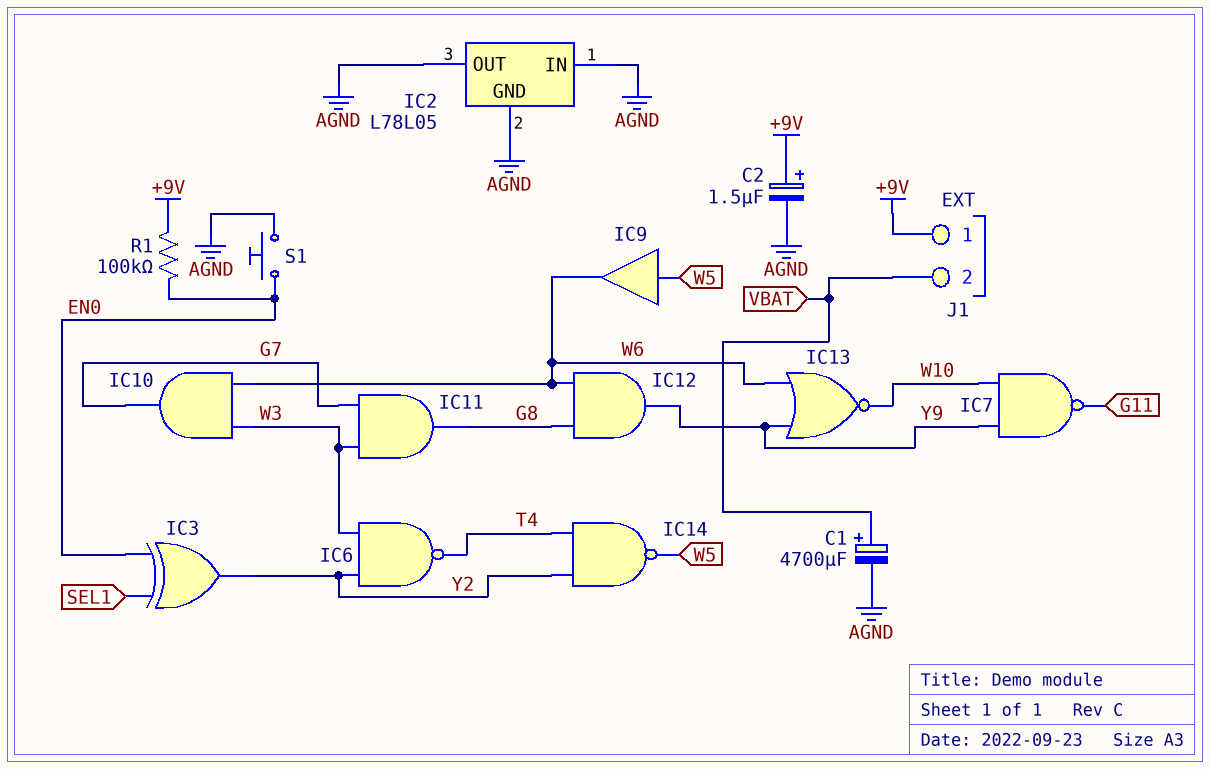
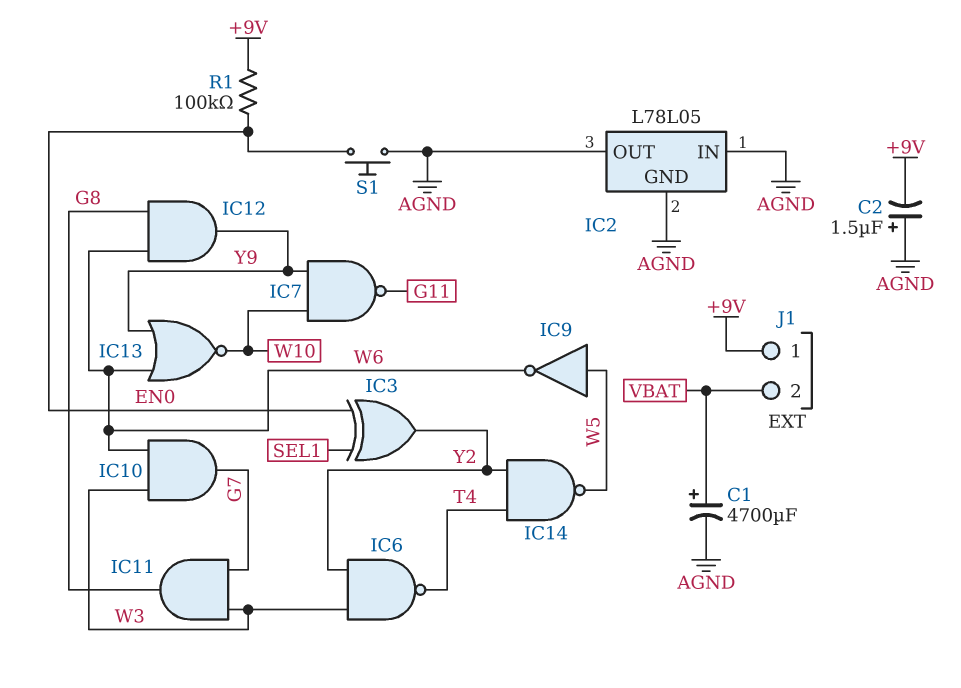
C2: 1.5uF (plus +9V, minus AGND) -> 1.5uF (plus AGND, minus +9V)
IC9: buffer (in W5, out W6) -> NOT (in W5, out W6)

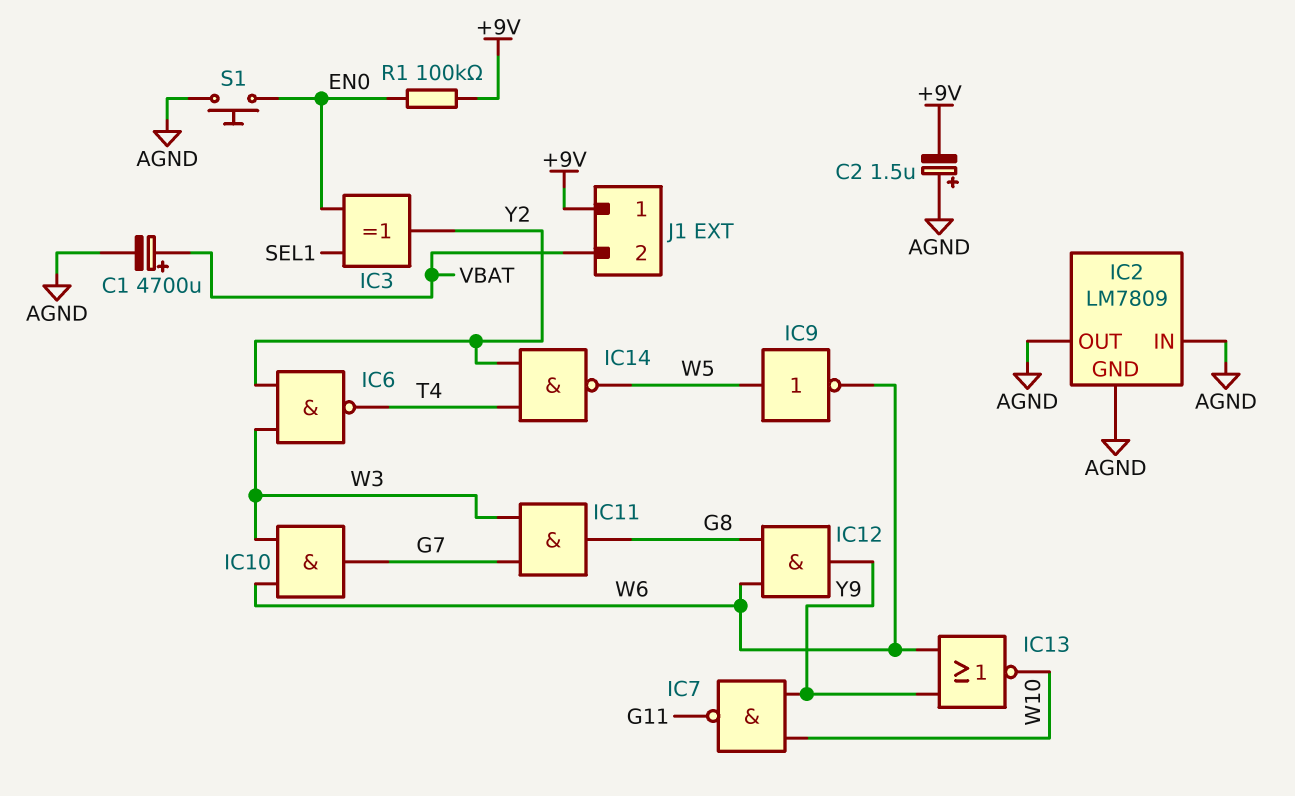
IC2: L78L05 -> LM7809

